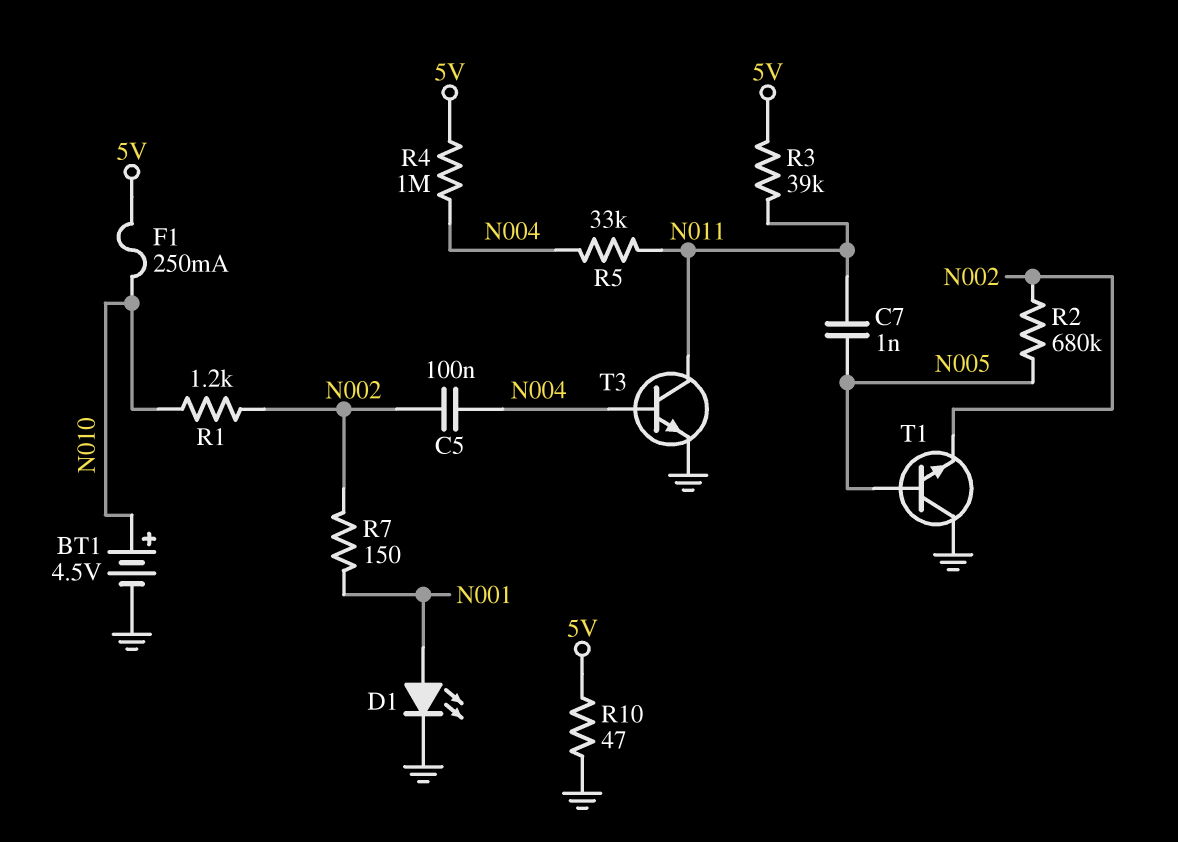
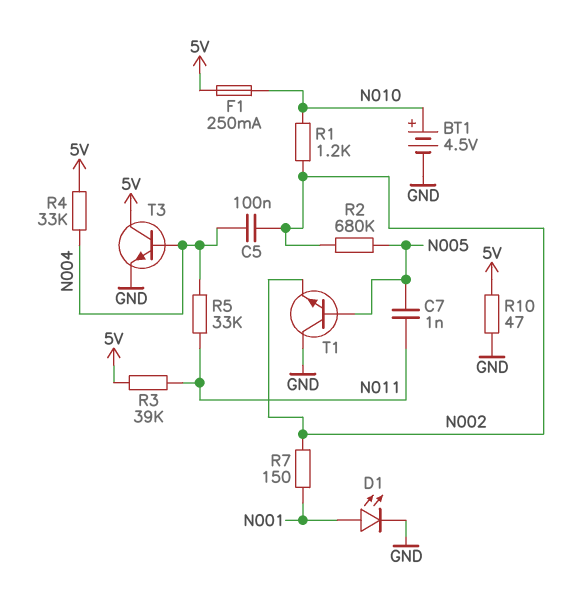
R4: 1M (5V, N004) -> 33k (5V, N004)
T3: NPN (B N004, C N011, E GND) -> NPN (B N004, C 5V, E GND)

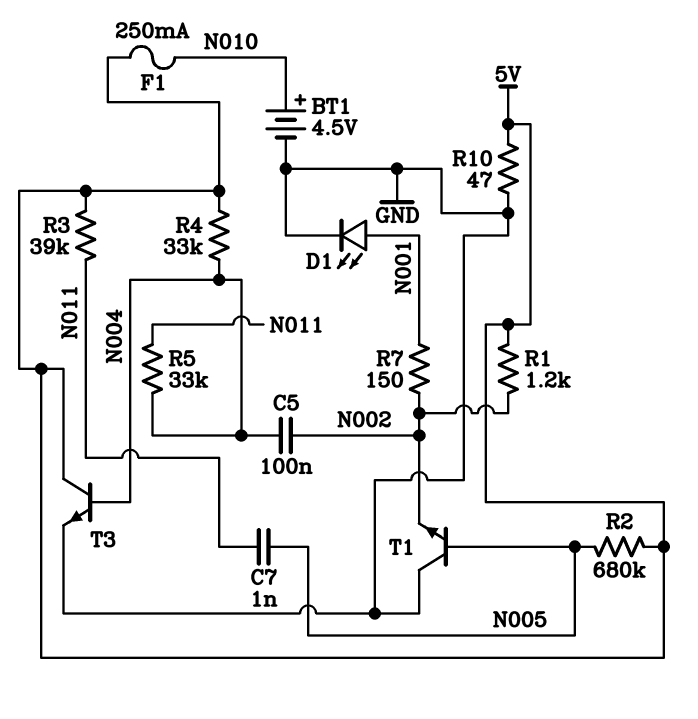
R1: 1.2k (N002, N010) -> 1.2k (5V, N002)
R2: 680k (N002, N005) -> 680k (5V, N005)

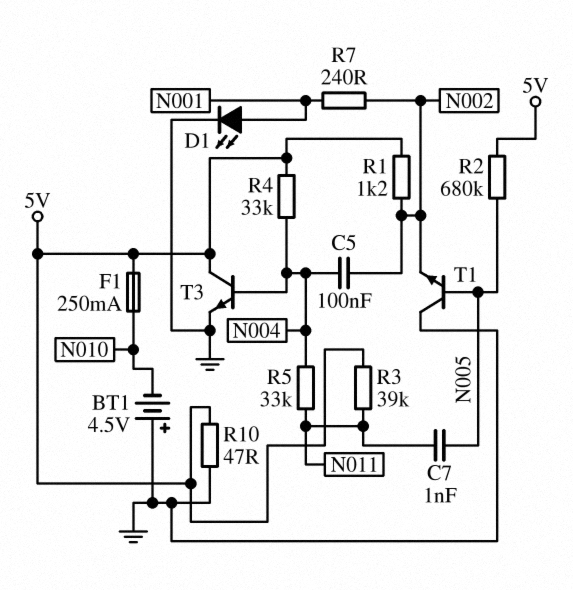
BT1: 4.5V (plus N010, minus GND) -> 4.5V (plus GND, minus N010)
R7: 150 (N001, N002) -> 240 (N001, N002)

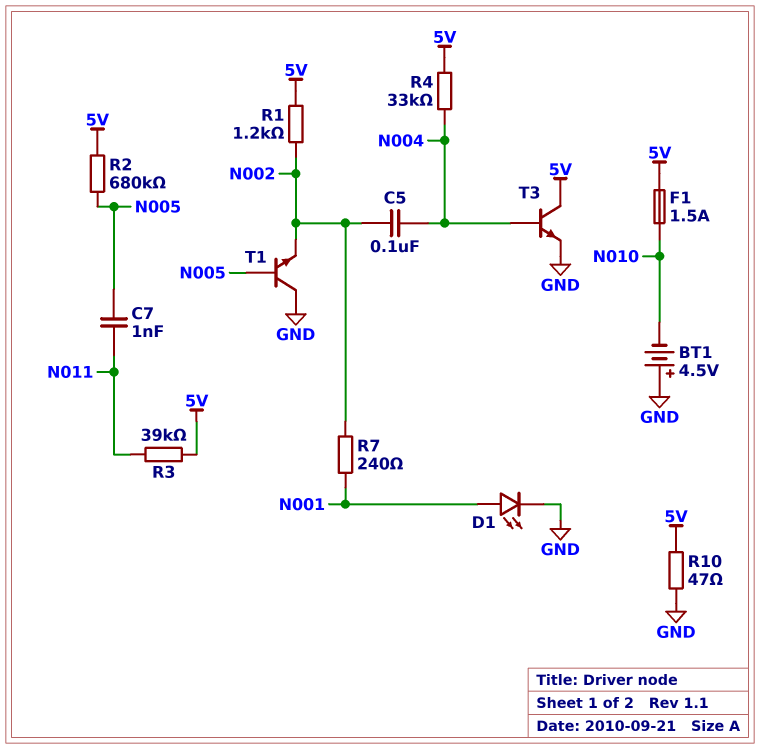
F1: 250mA (5V, N010) -> 1.5A (5V, N010)
R5: 33k (N004, N011) -> none

